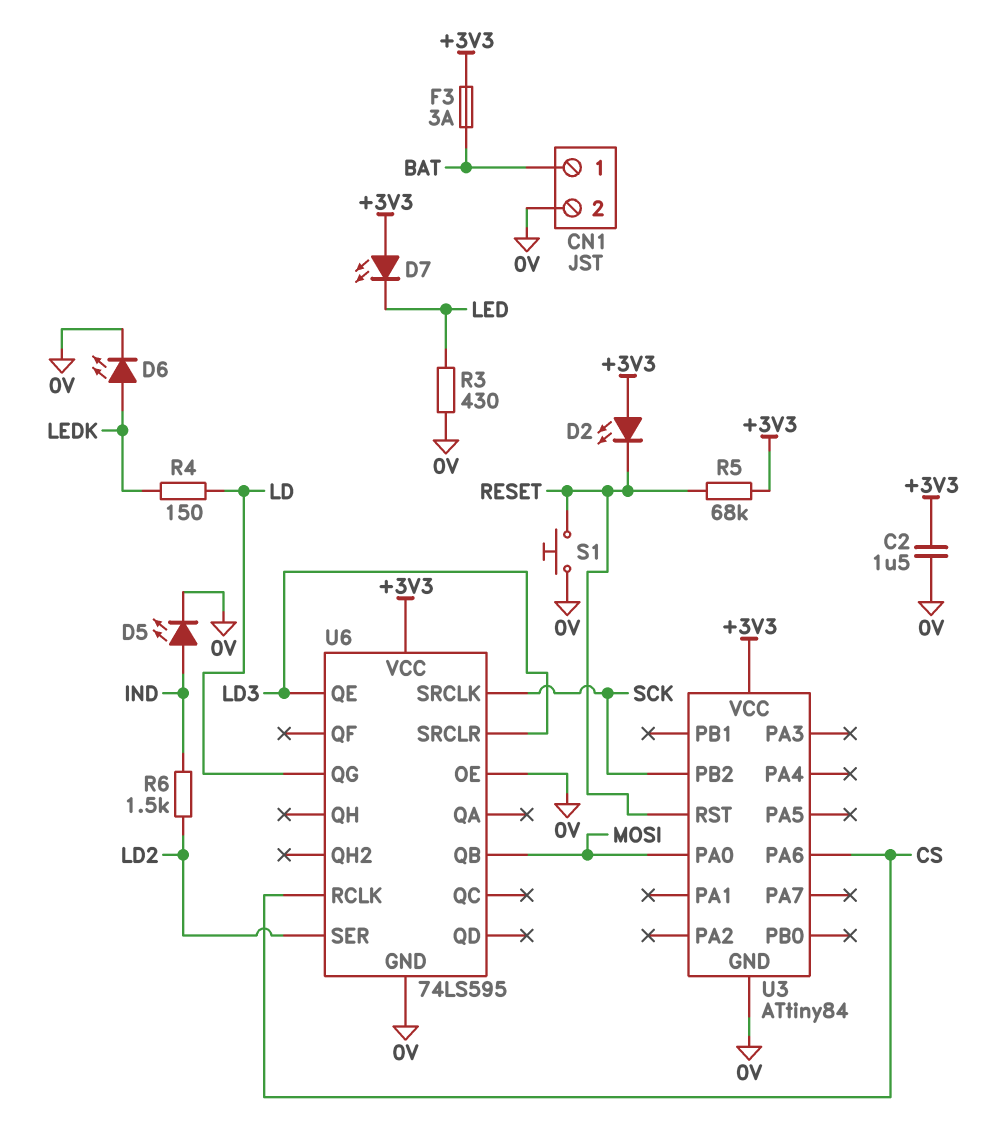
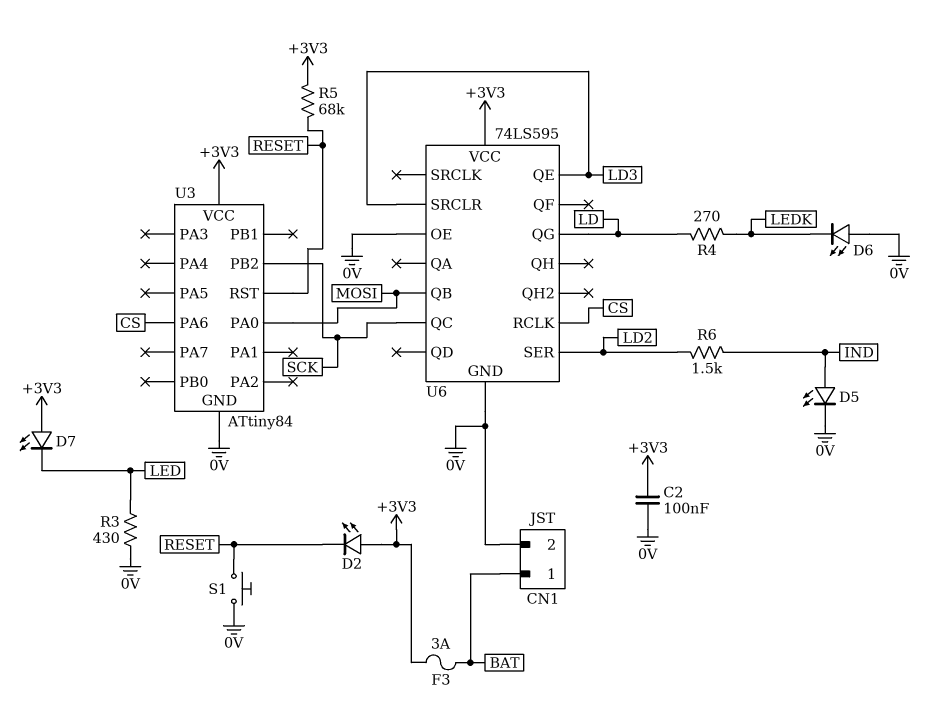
C2: 1.5uF (+3V3, 0V) -> 100nF (+3V3, 0V)
D6: LED (A LEDK, K 0V) -> LED (A 0V, K LEDK)
R4: 150 (LD, LEDK) -> 270 (LD, LEDK)
U6 pin QC: none -> SCK
U6 pin SRCLK: SCK -> none

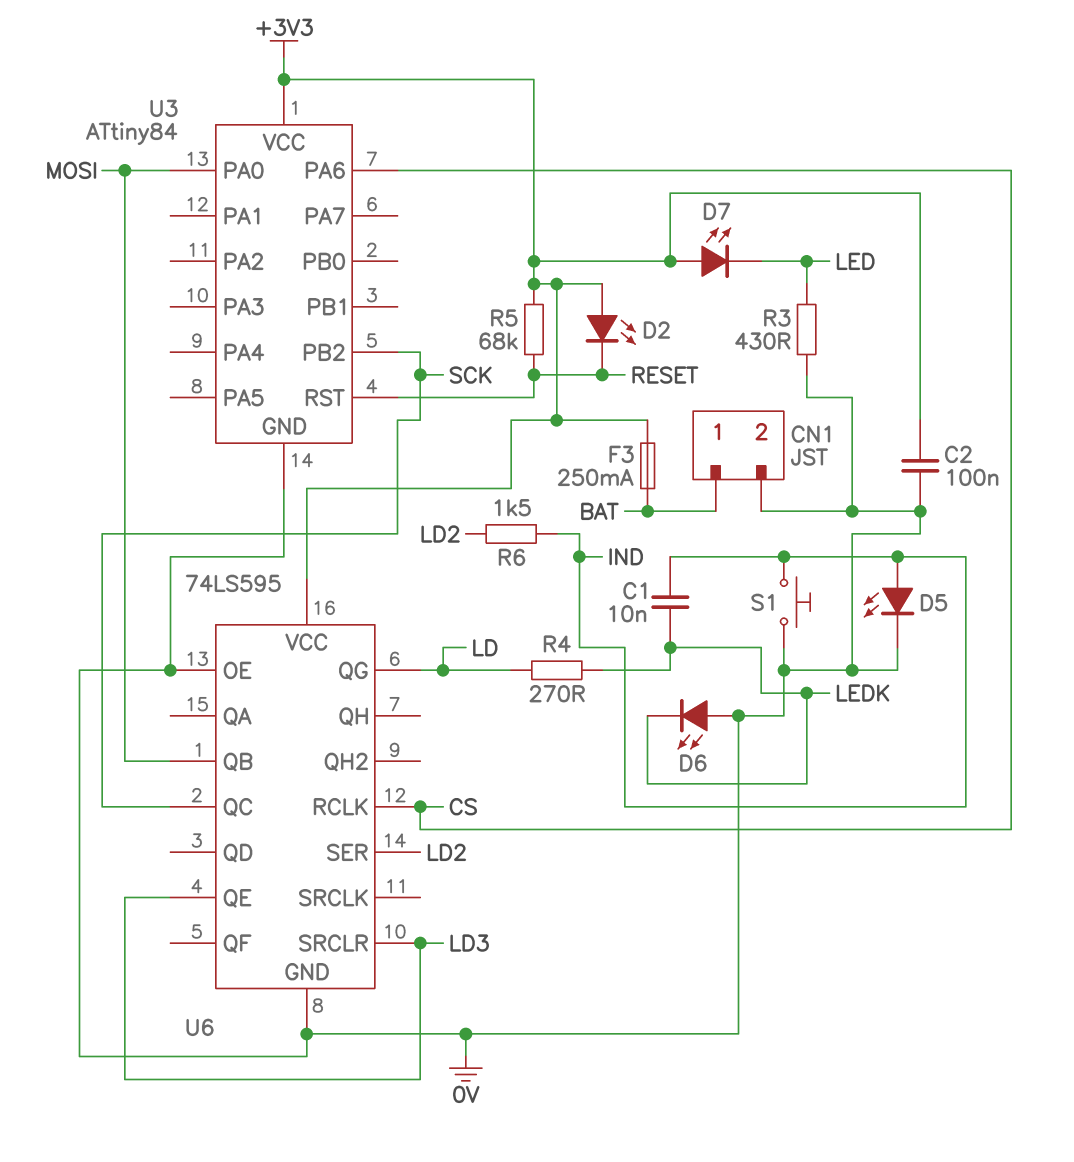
C1: none -> 10nF (IND, LEDK)
F3: 3A (+3V3, BAT) -> 250mA (+3V3, BAT)
S1: button (0V, RESET) -> button (0V, IND)

